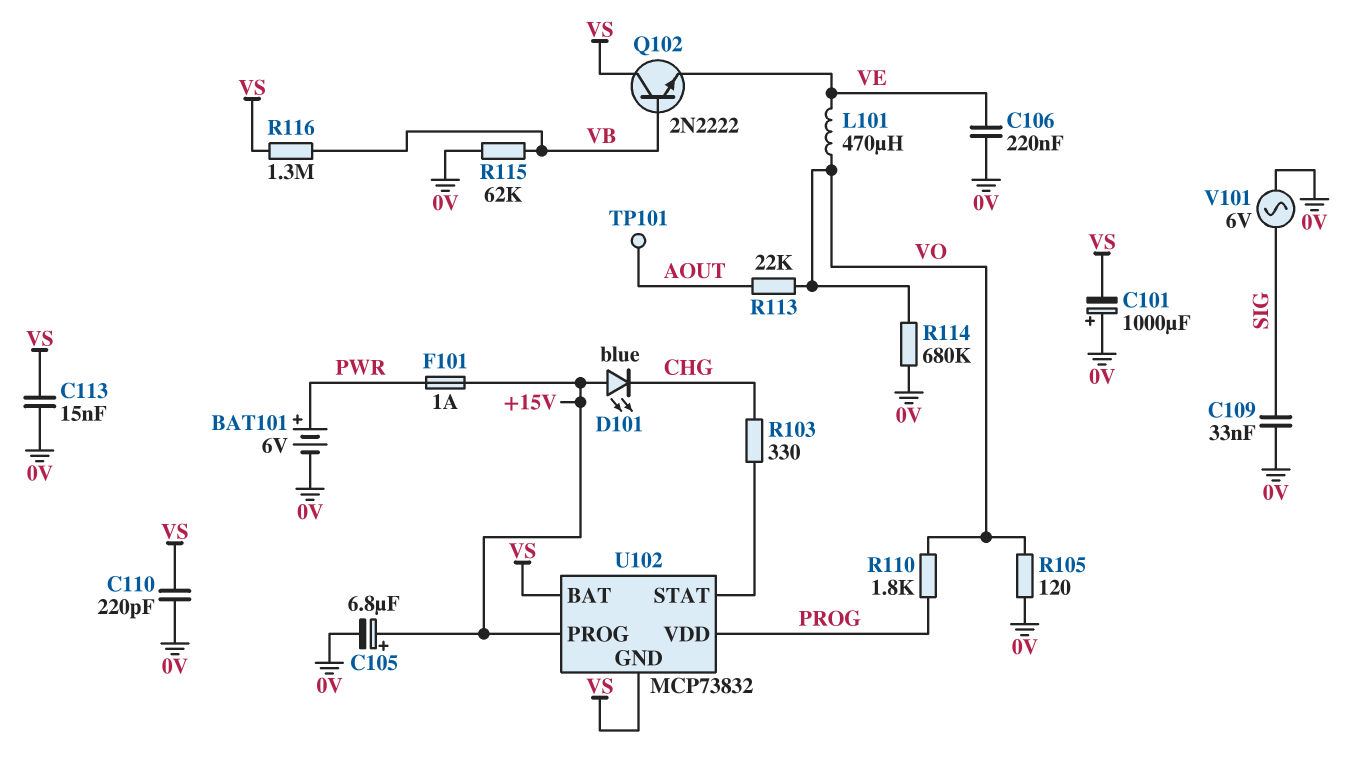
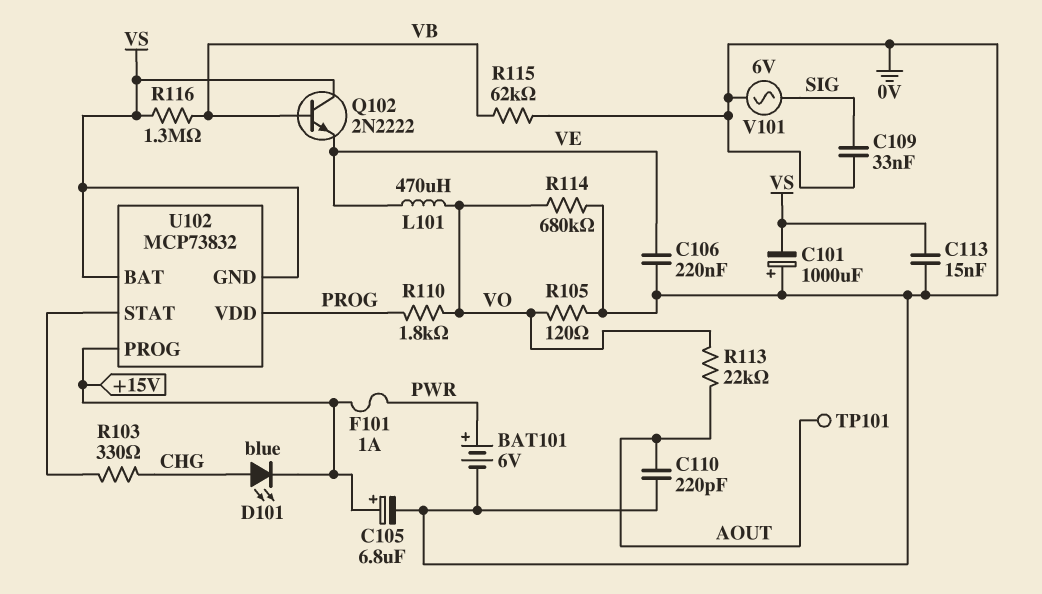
C110: 220pF (0V, VS) -> 220pF (0V, AOUT)
D101: LED blue (A +15V, K CHG) -> LED blue (A CHG, K +15V)

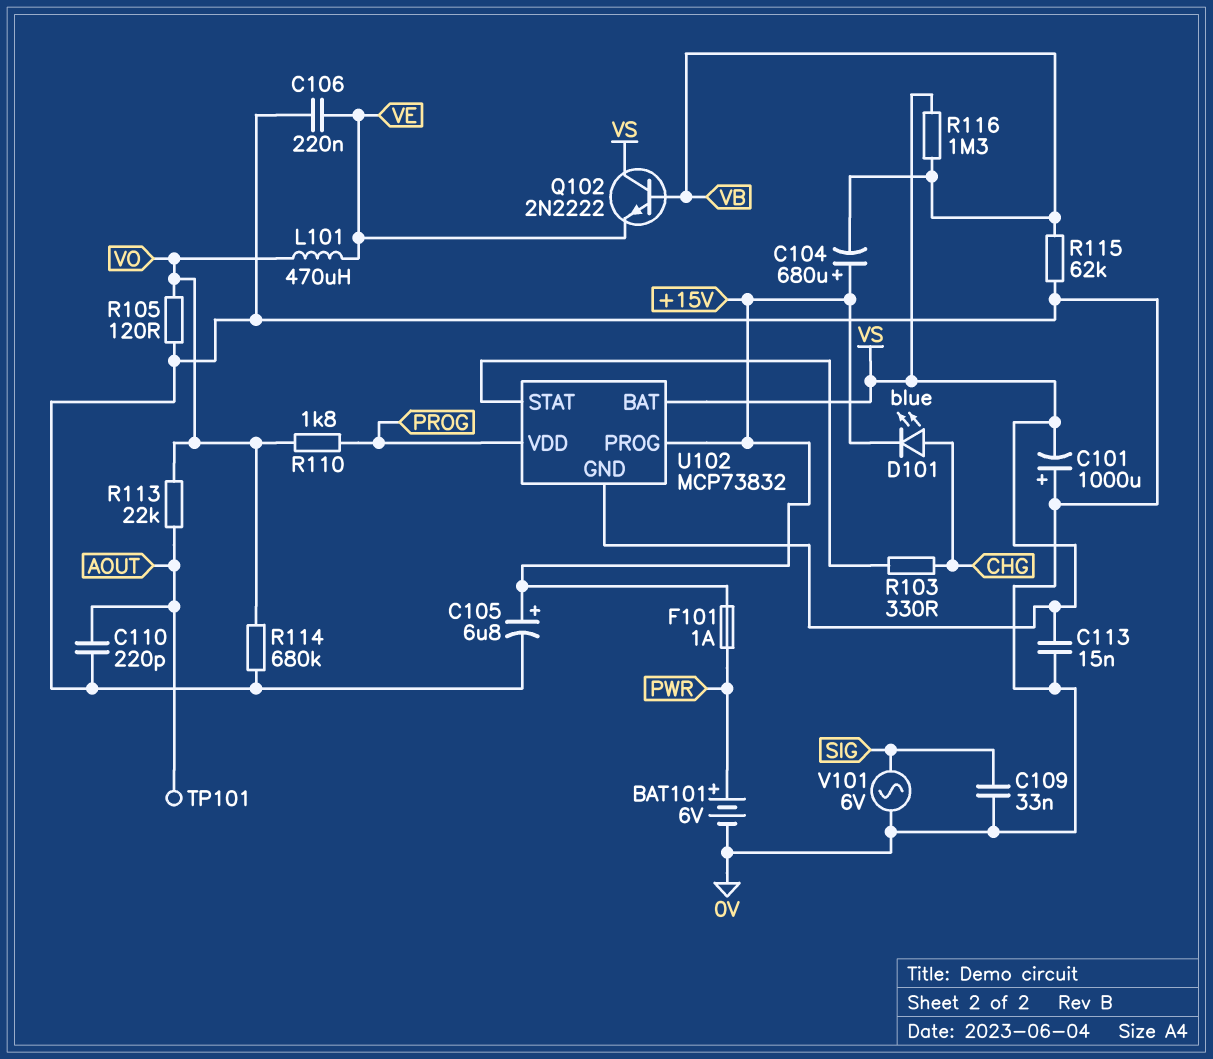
C104: none -> 680uF (plus +15V, minus VB)

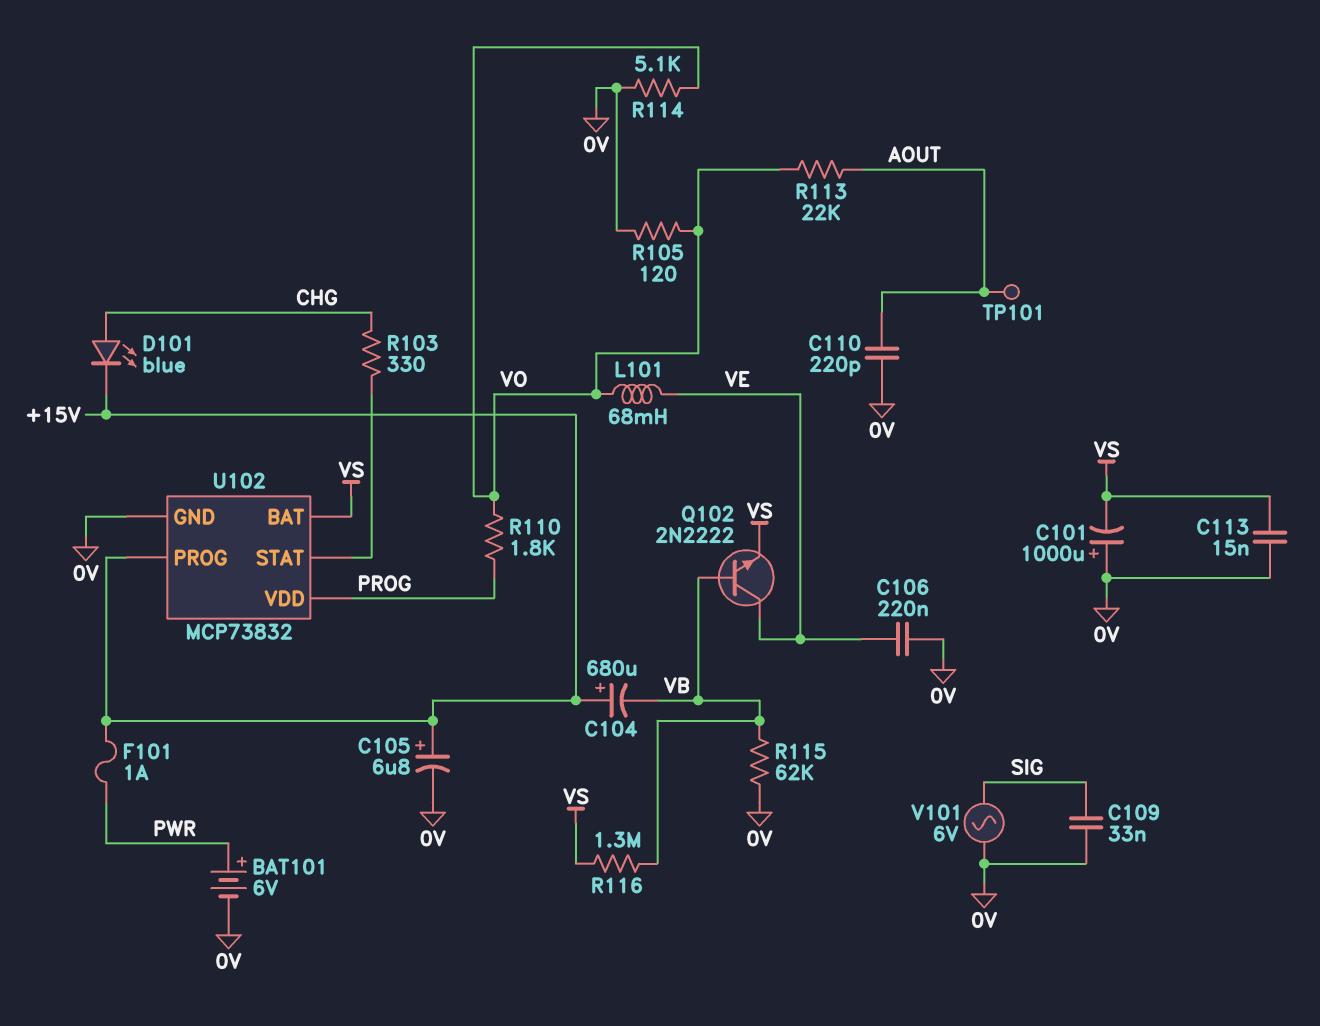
L101: 470uH (VE, VO) -> 68mH (VE, VO)
Q102: NPN 2N2222 (B VB, C VS, E VE) -> NPN 2N2222 (B VB, C VE, E VS)
R114: 680k (0V, VO) -> 5.1k (0V, VO)
U102 pin GND: VS -> 0V

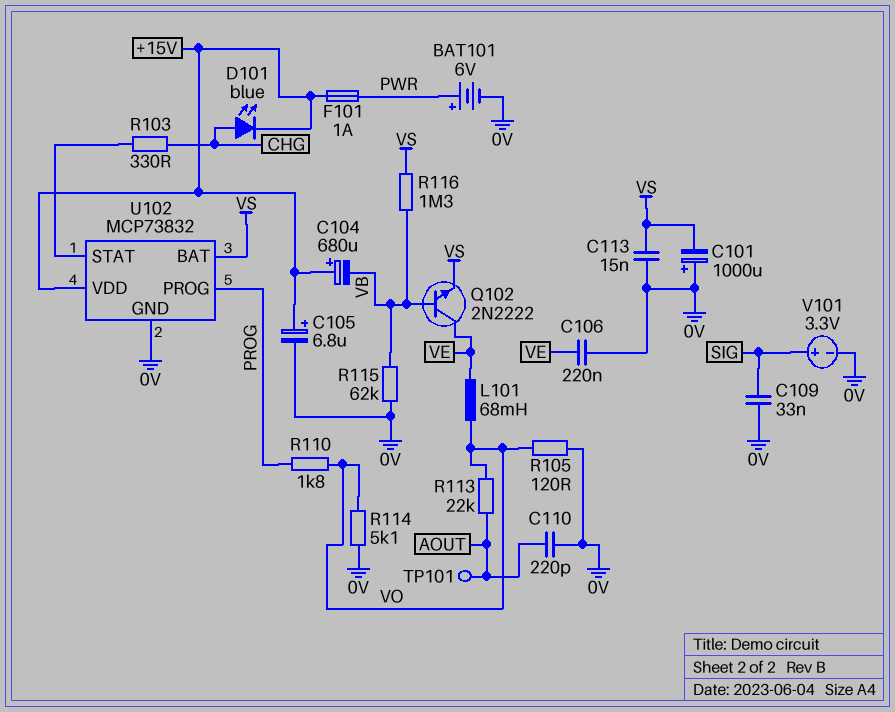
U102 pin PROG: +15V -> PROG
U102 pin VDD: PROG -> +15V
V101: AC 6V (0V, SIG) -> 3.3V (plus SIG, minus 0V)

